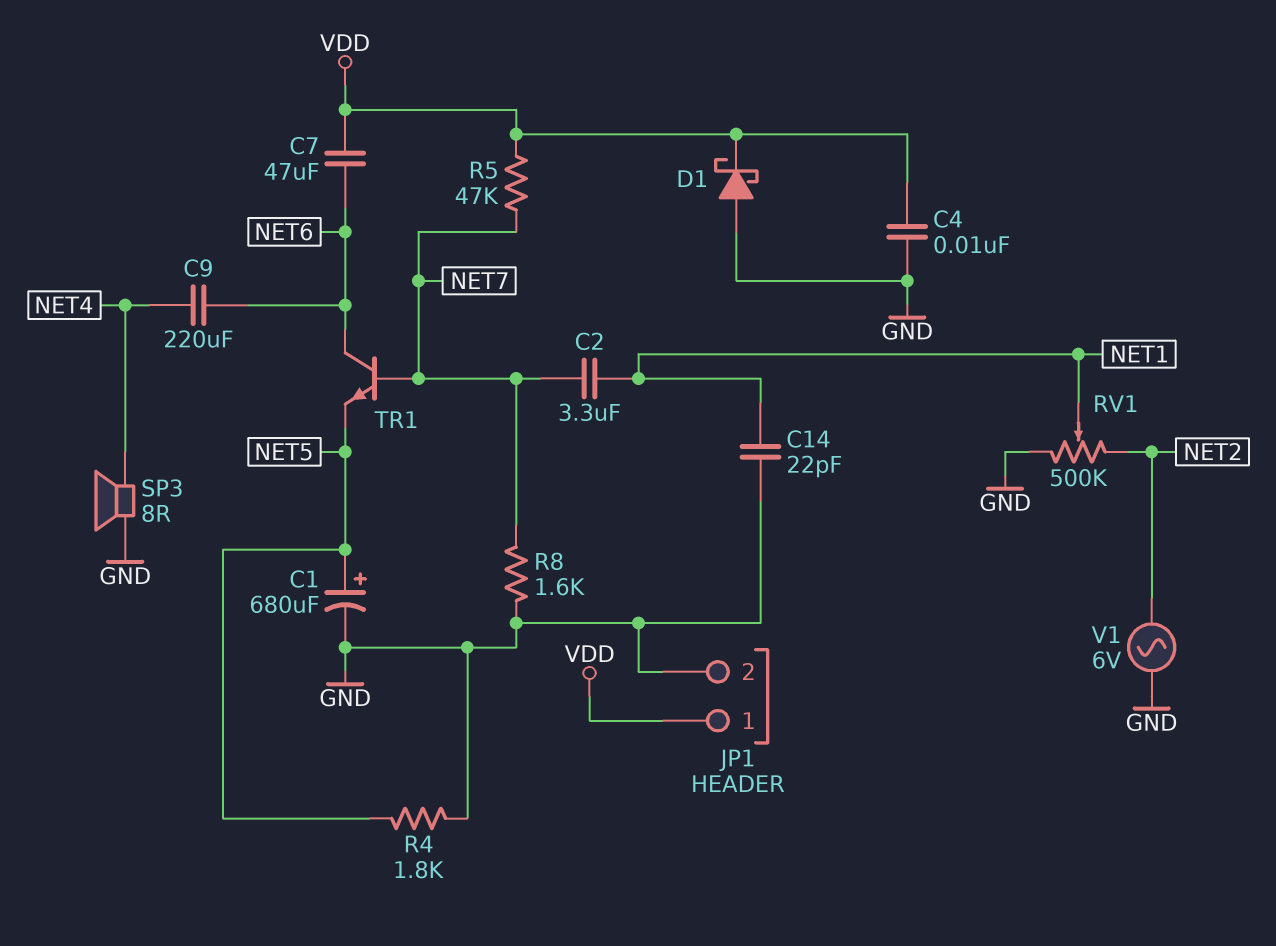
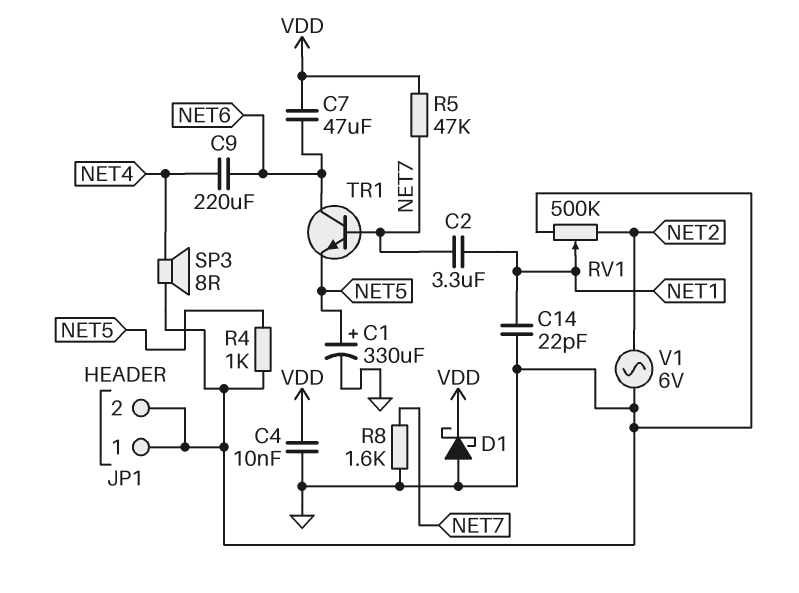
C1: 680uF (plus NET5, minus GND) -> 330uF (plus NET5, minus GND)
JP1 pin 1: VDD -> GND
R4: 1.8k (GND, NET5) -> 1k (GND, NET5)

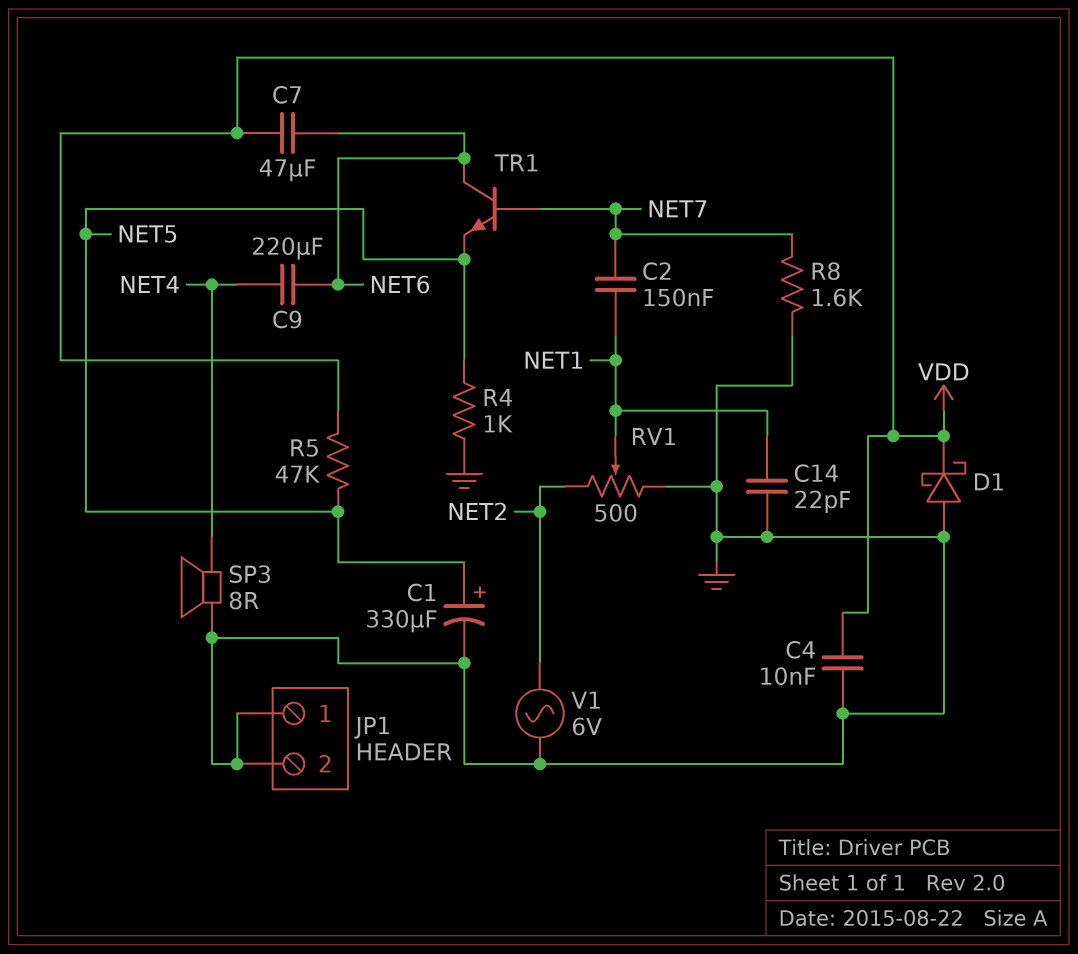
C2: 3.3uF (NET1, NET7) -> 150nF (NET1, NET7)
R5: 47k (NET7, VDD) -> 47k (NET5, VDD)
RV1: 500k (GND, NET2, wiper NET1) -> 500 (GND, NET2, wiper NET1)

